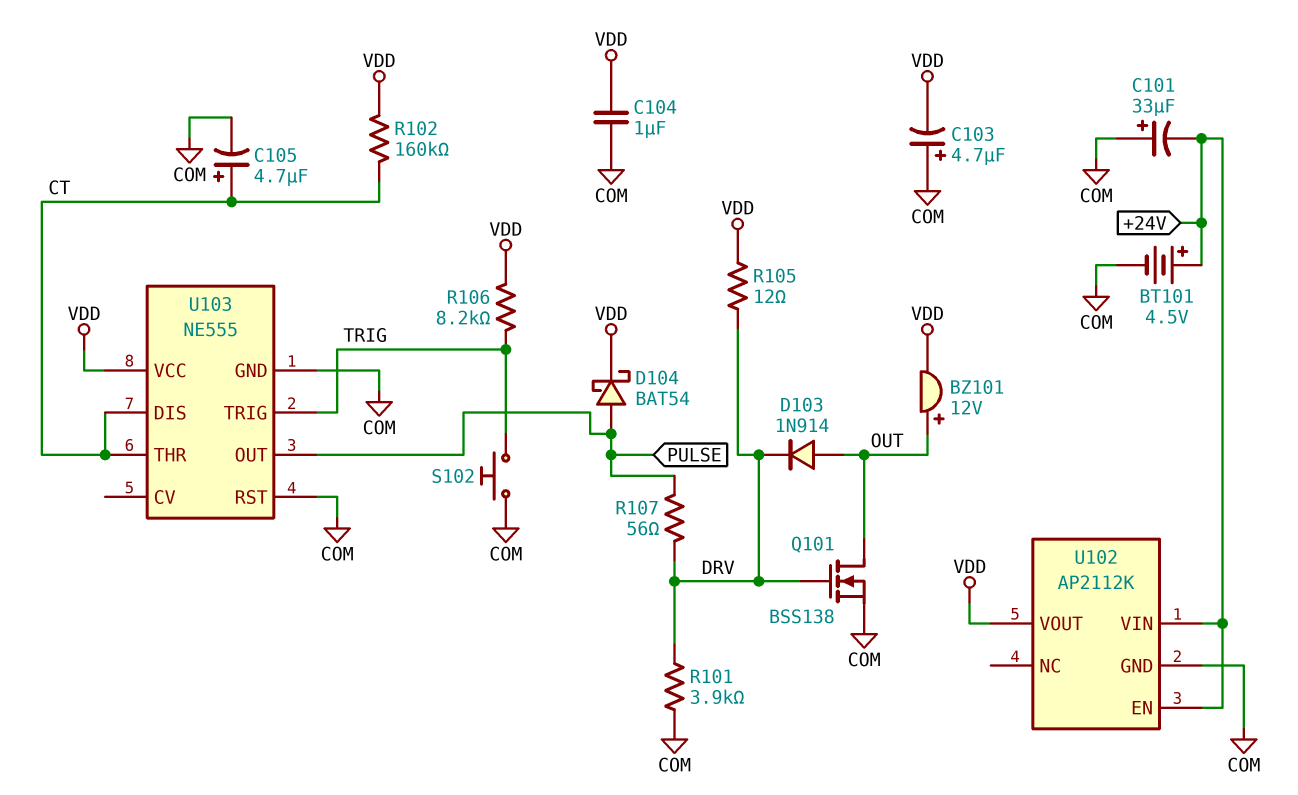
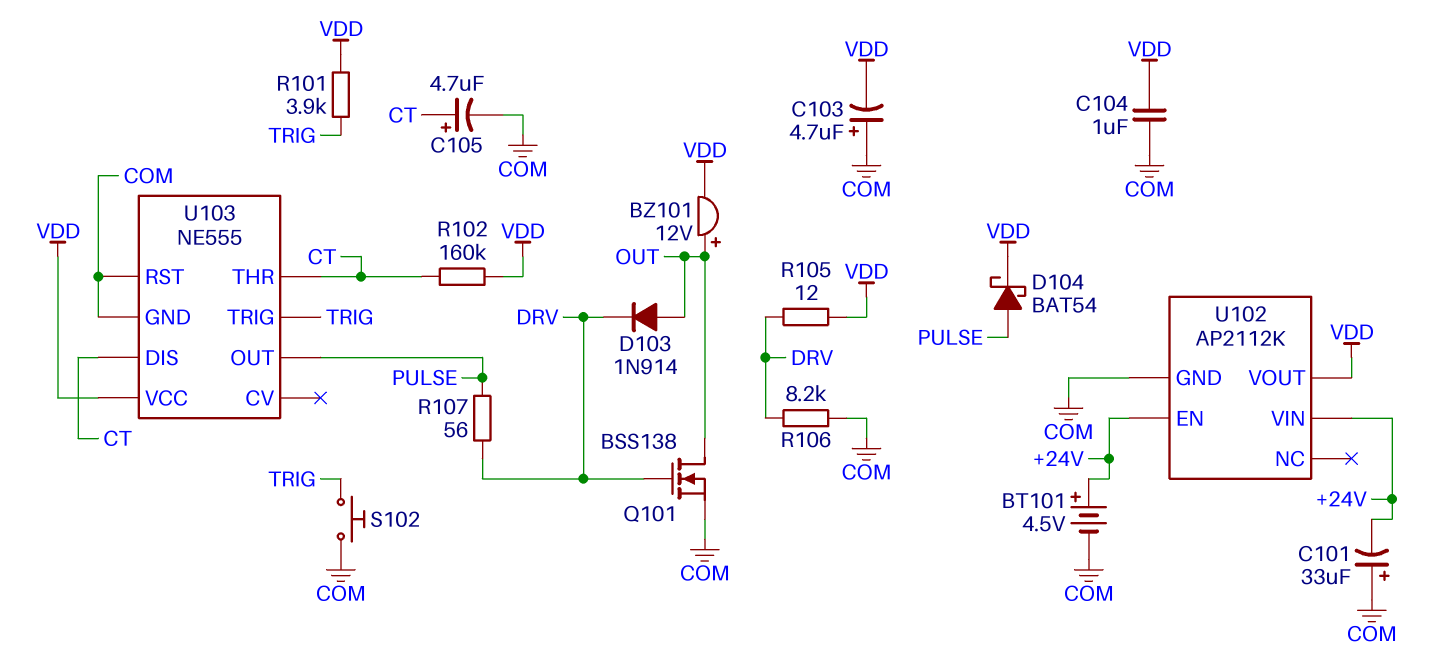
R101: 3.9k (COM, DRV) -> 3.9k (TRIG, VDD)
R106: 8.2k (TRIG, VDD) -> 8.2k (COM, DRV)

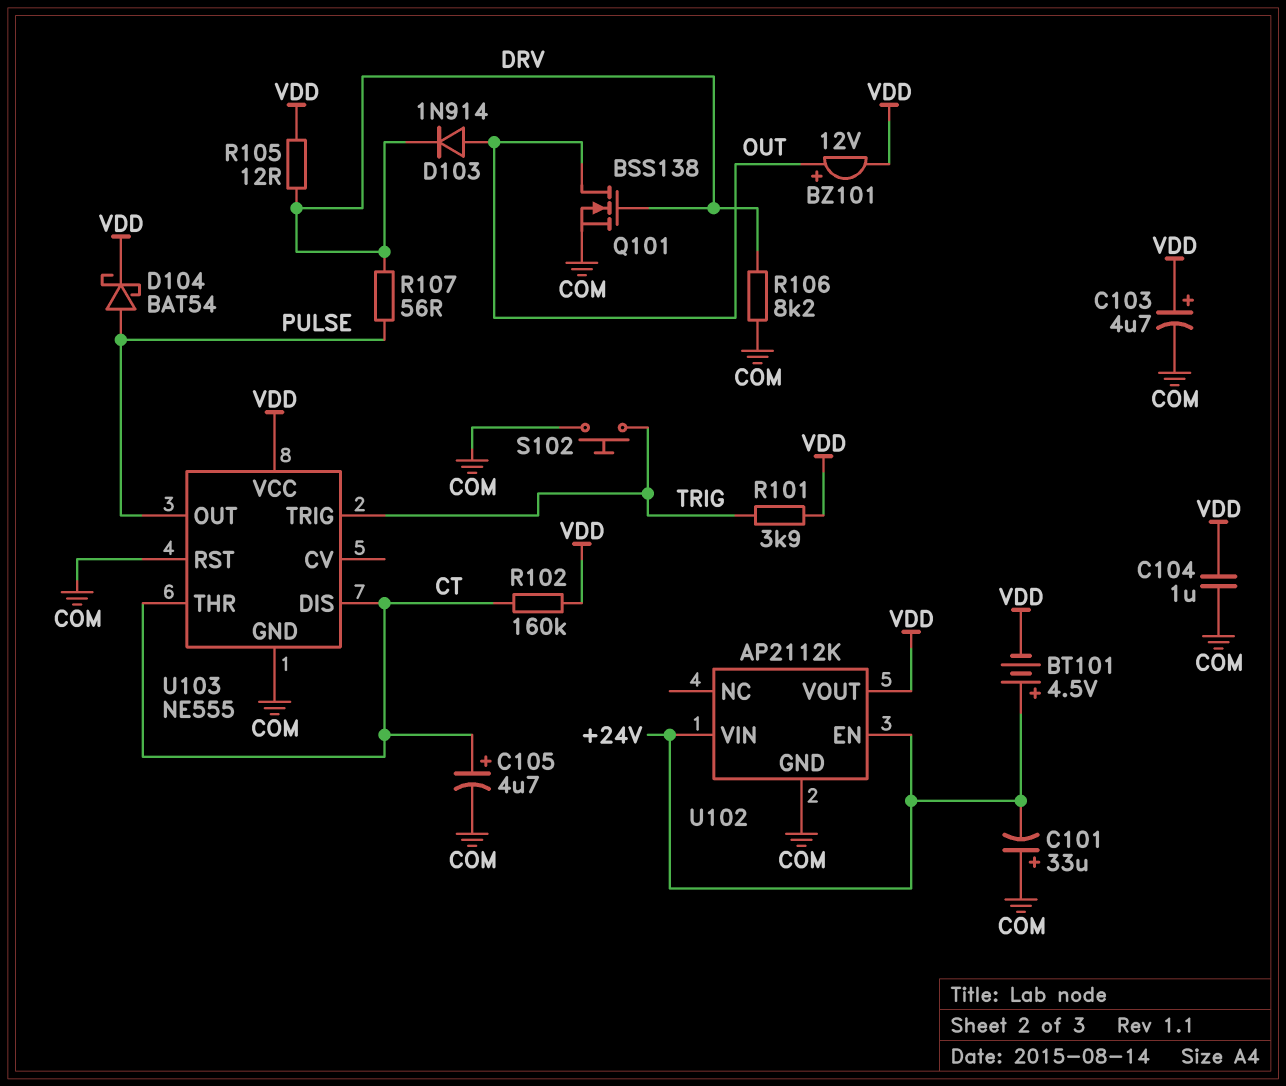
BT101: 4.5V (plus +24V, minus COM) -> 4.5V (plus +24V, minus VDD)
C103: 4.7uF (plus COM, minus VDD) -> 4.7uF (plus VDD, minus COM)

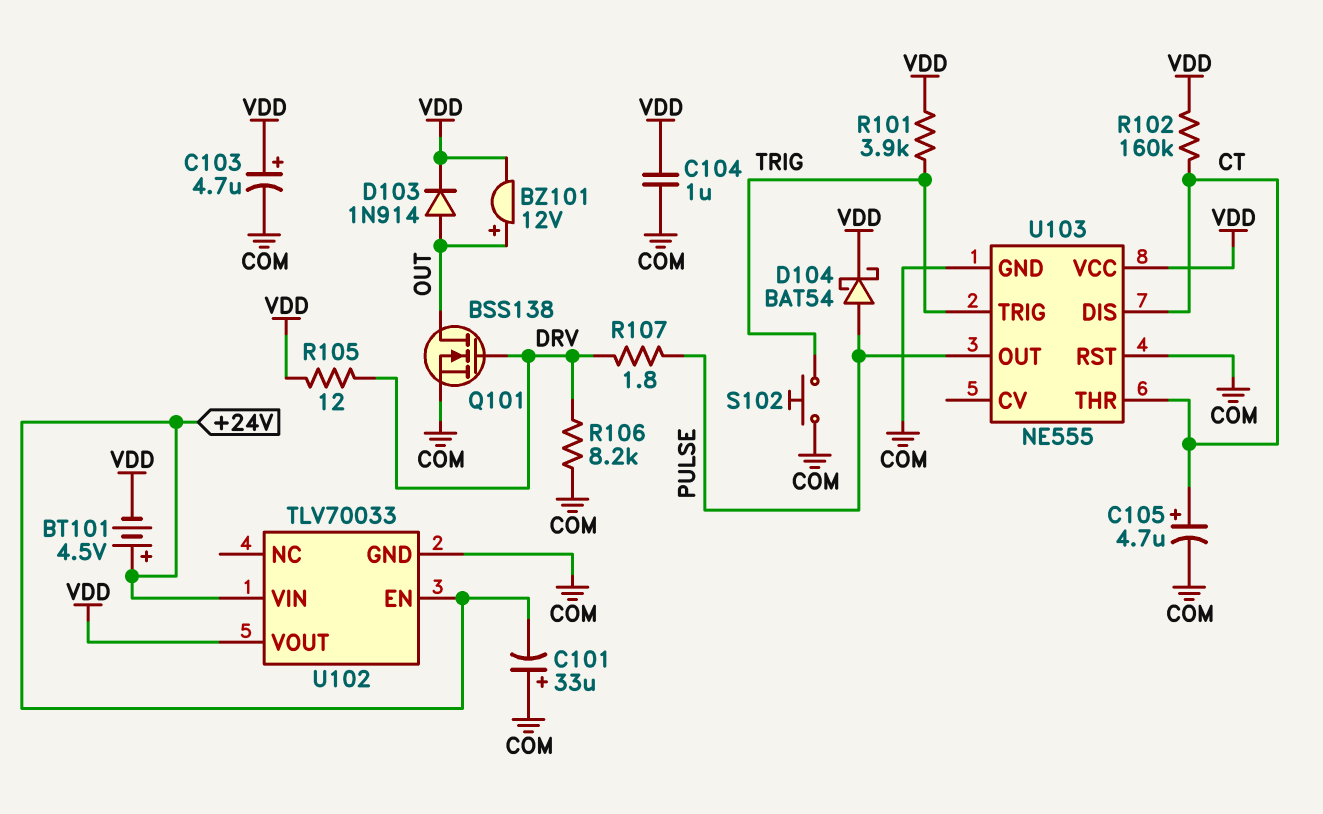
D103: diode 1N914 (A OUT, K DRV) -> diode 1N914 (A OUT, K VDD)
R107: 56 (DRV, PULSE) -> 1.8 (DRV, PULSE)
U102: AP2112K -> TLV70033

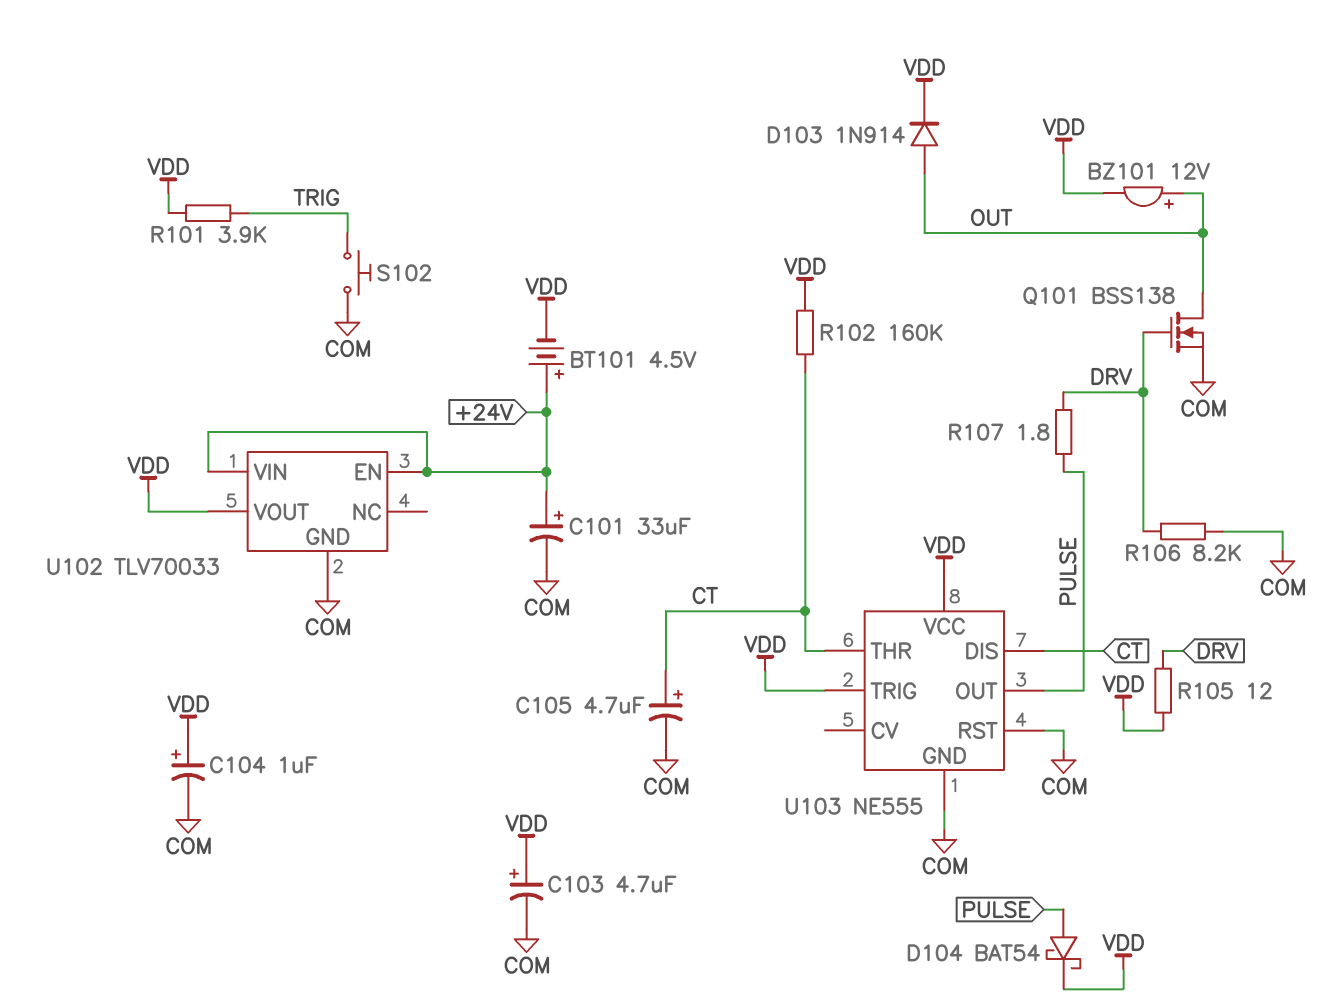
C101: 33uF (plus COM, minus +24V) -> 33uF (plus +24V, minus COM)
C104: 1uF (COM, VDD) -> 1uF (plus VDD, minus COM)
U103 pin TRIG: TRIG -> VDD

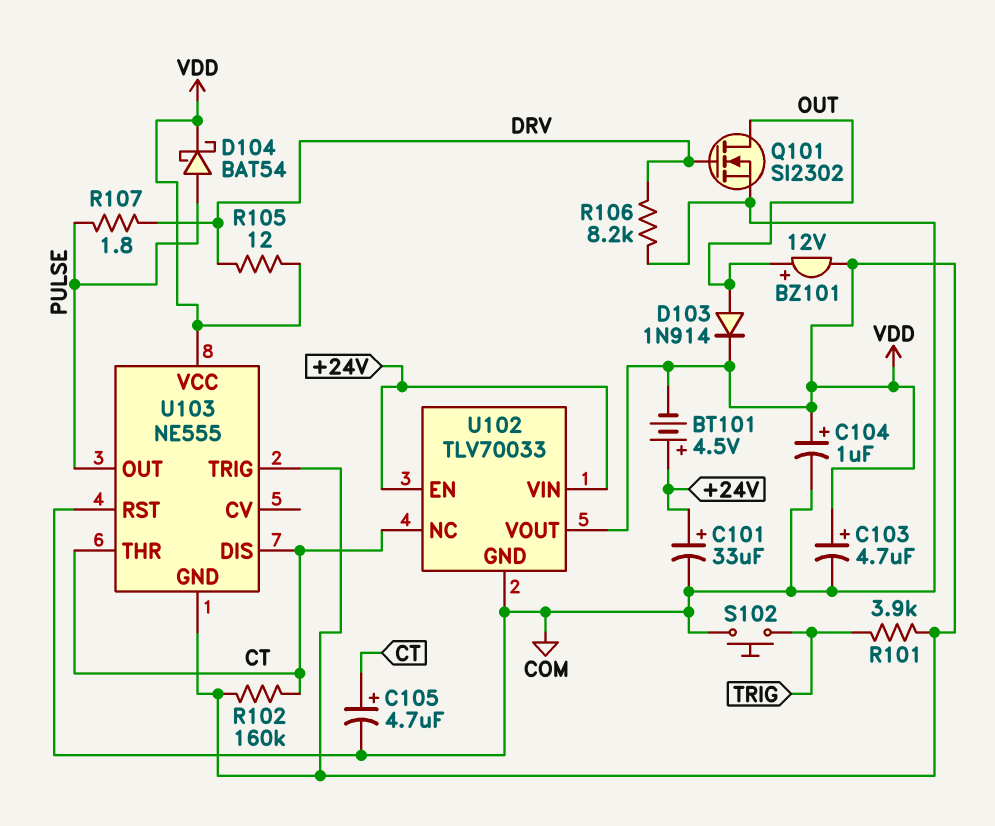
Q101: NMOS BSS138 (G DRV, D OUT, S COM) -> NMOS SI2302 (G DRV, D OUT, S COM)
U102 pin NC: none -> CT
U103 pin GND: COM -> VDD

